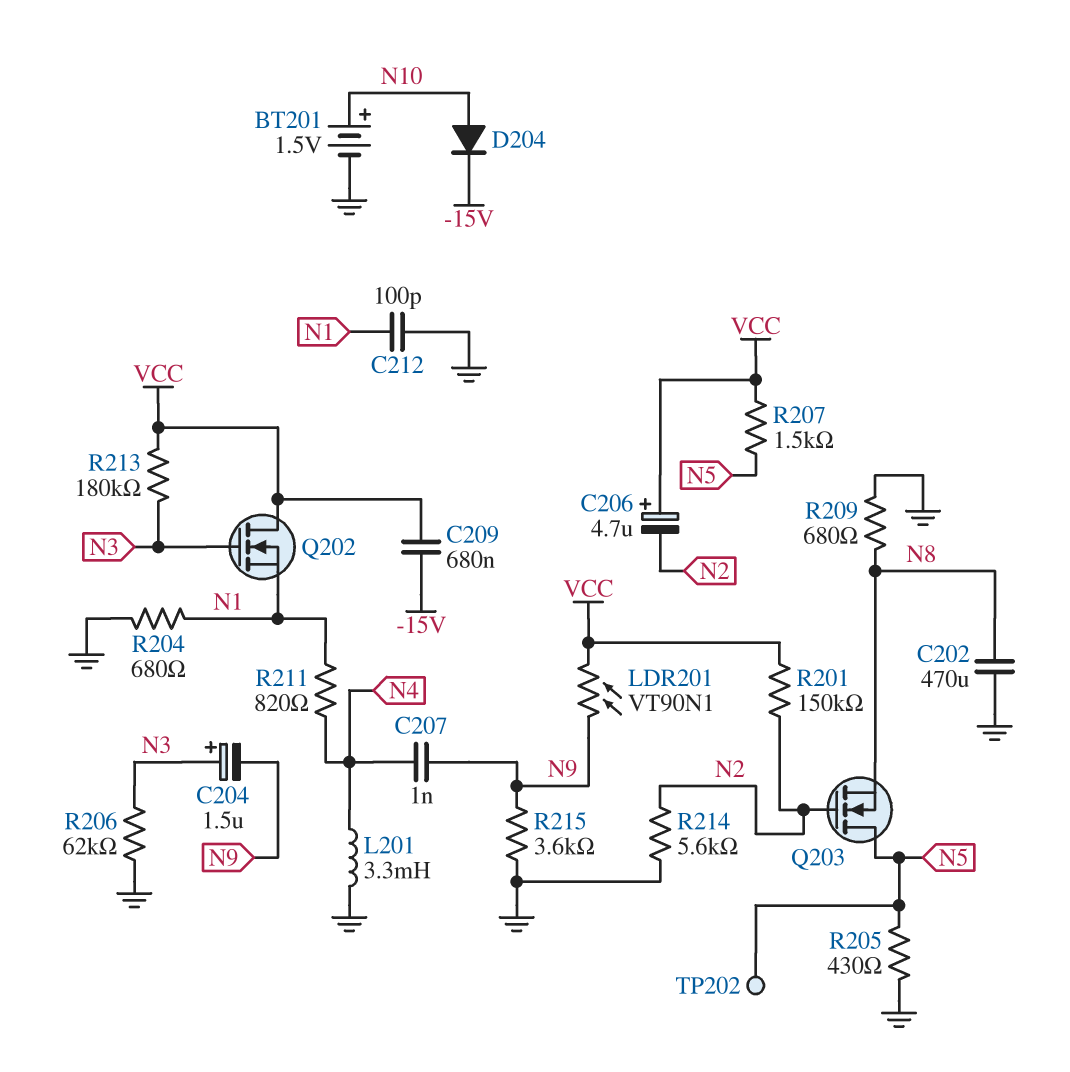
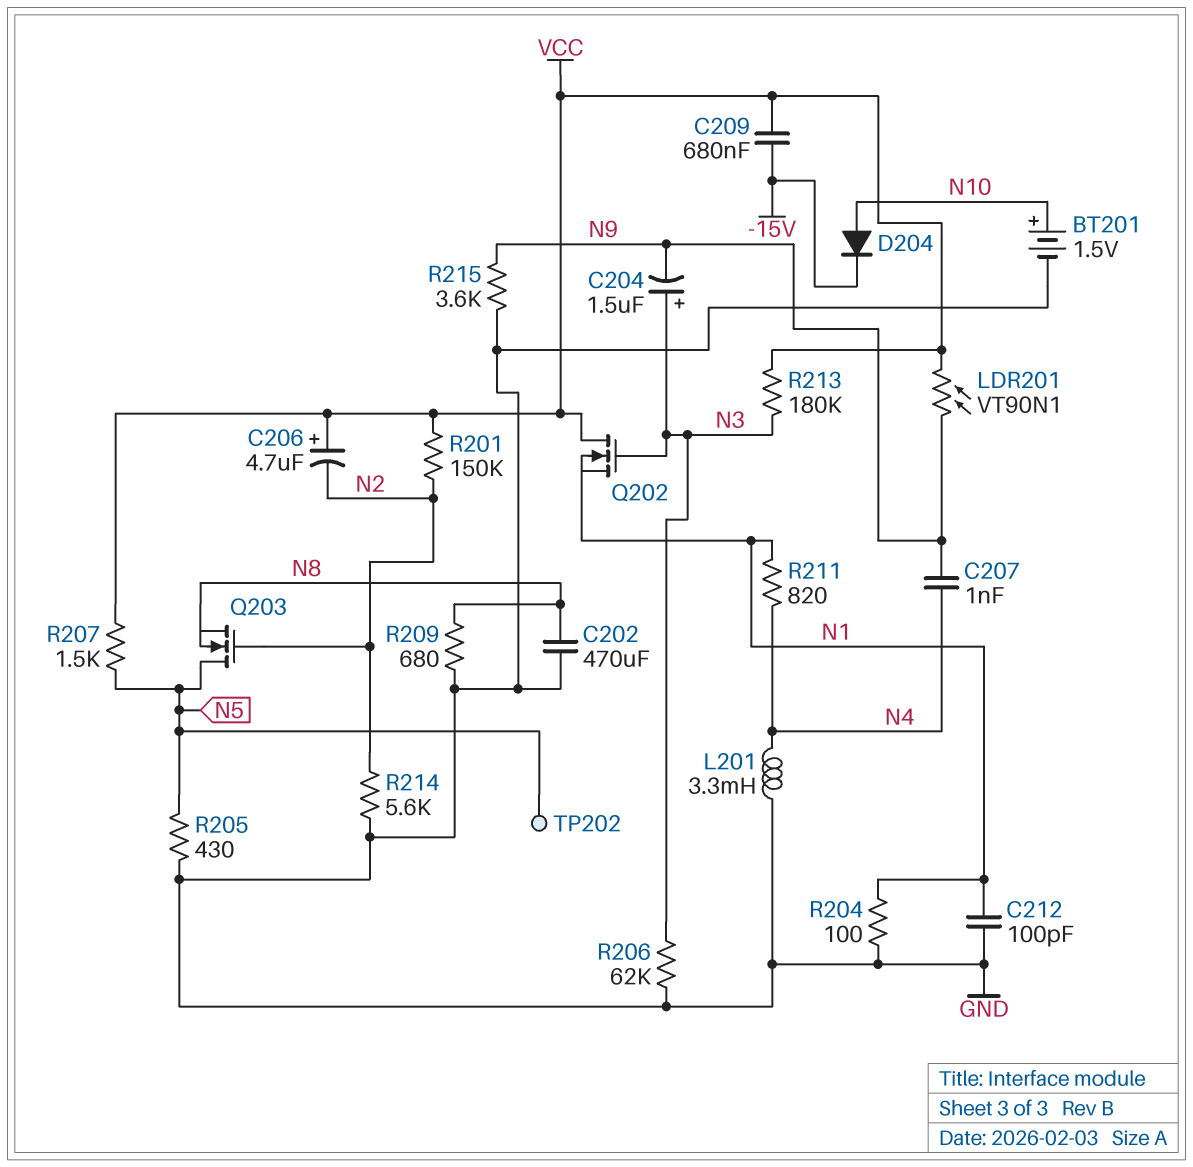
R204: 680 (GND, N1) -> 100 (GND, N1)

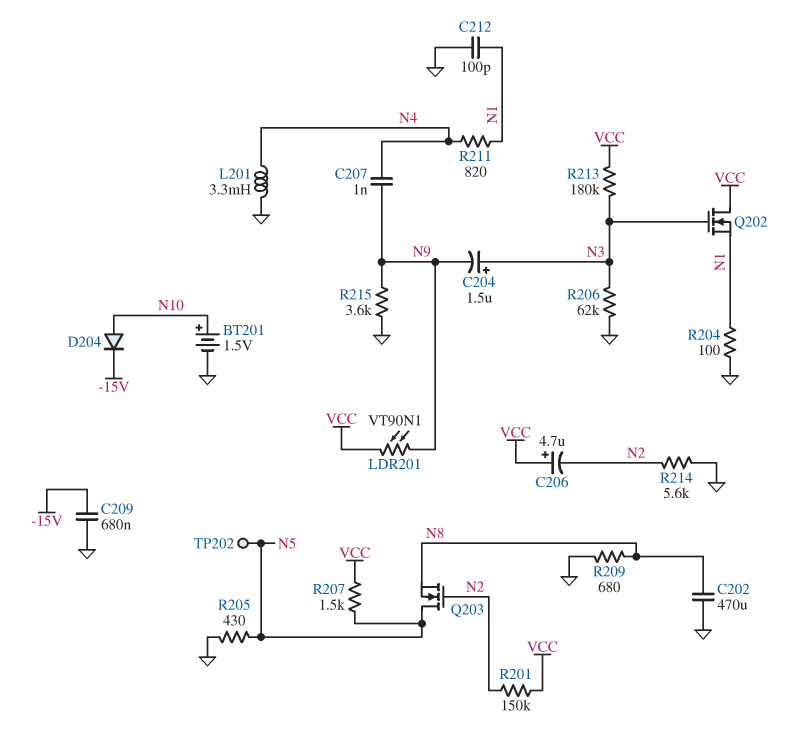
C209: 680nF (-15V, VCC) -> 680nF (-15V, GND)

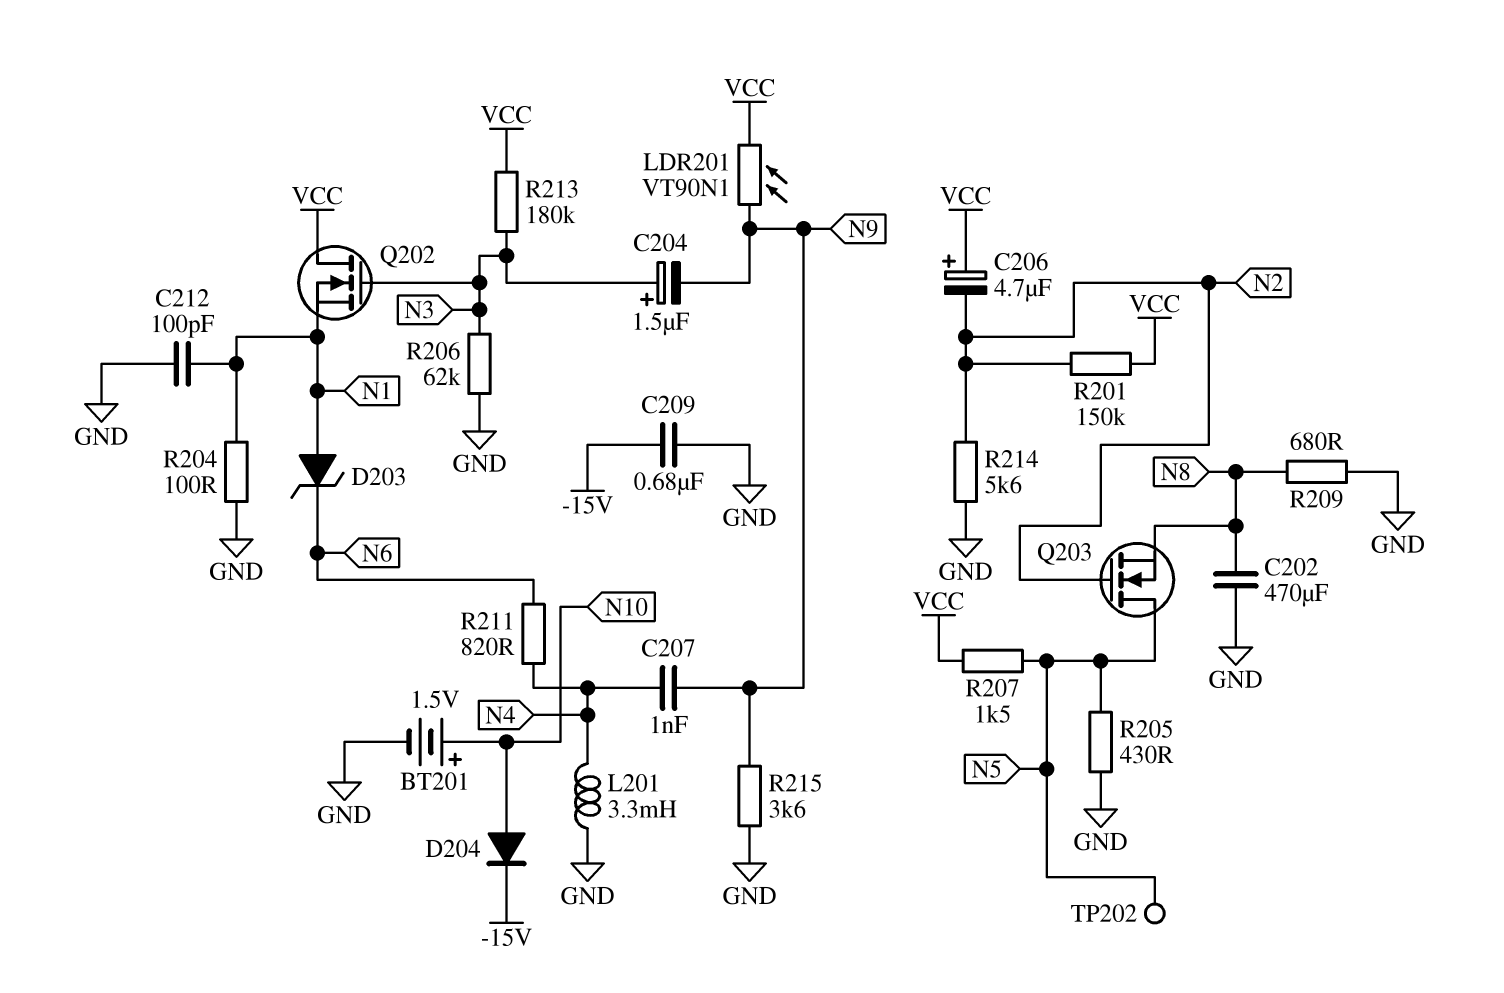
D203: none -> zener (A N1, K N6)
R211: 820 (N1, N4) -> 820 (N4, N6)

